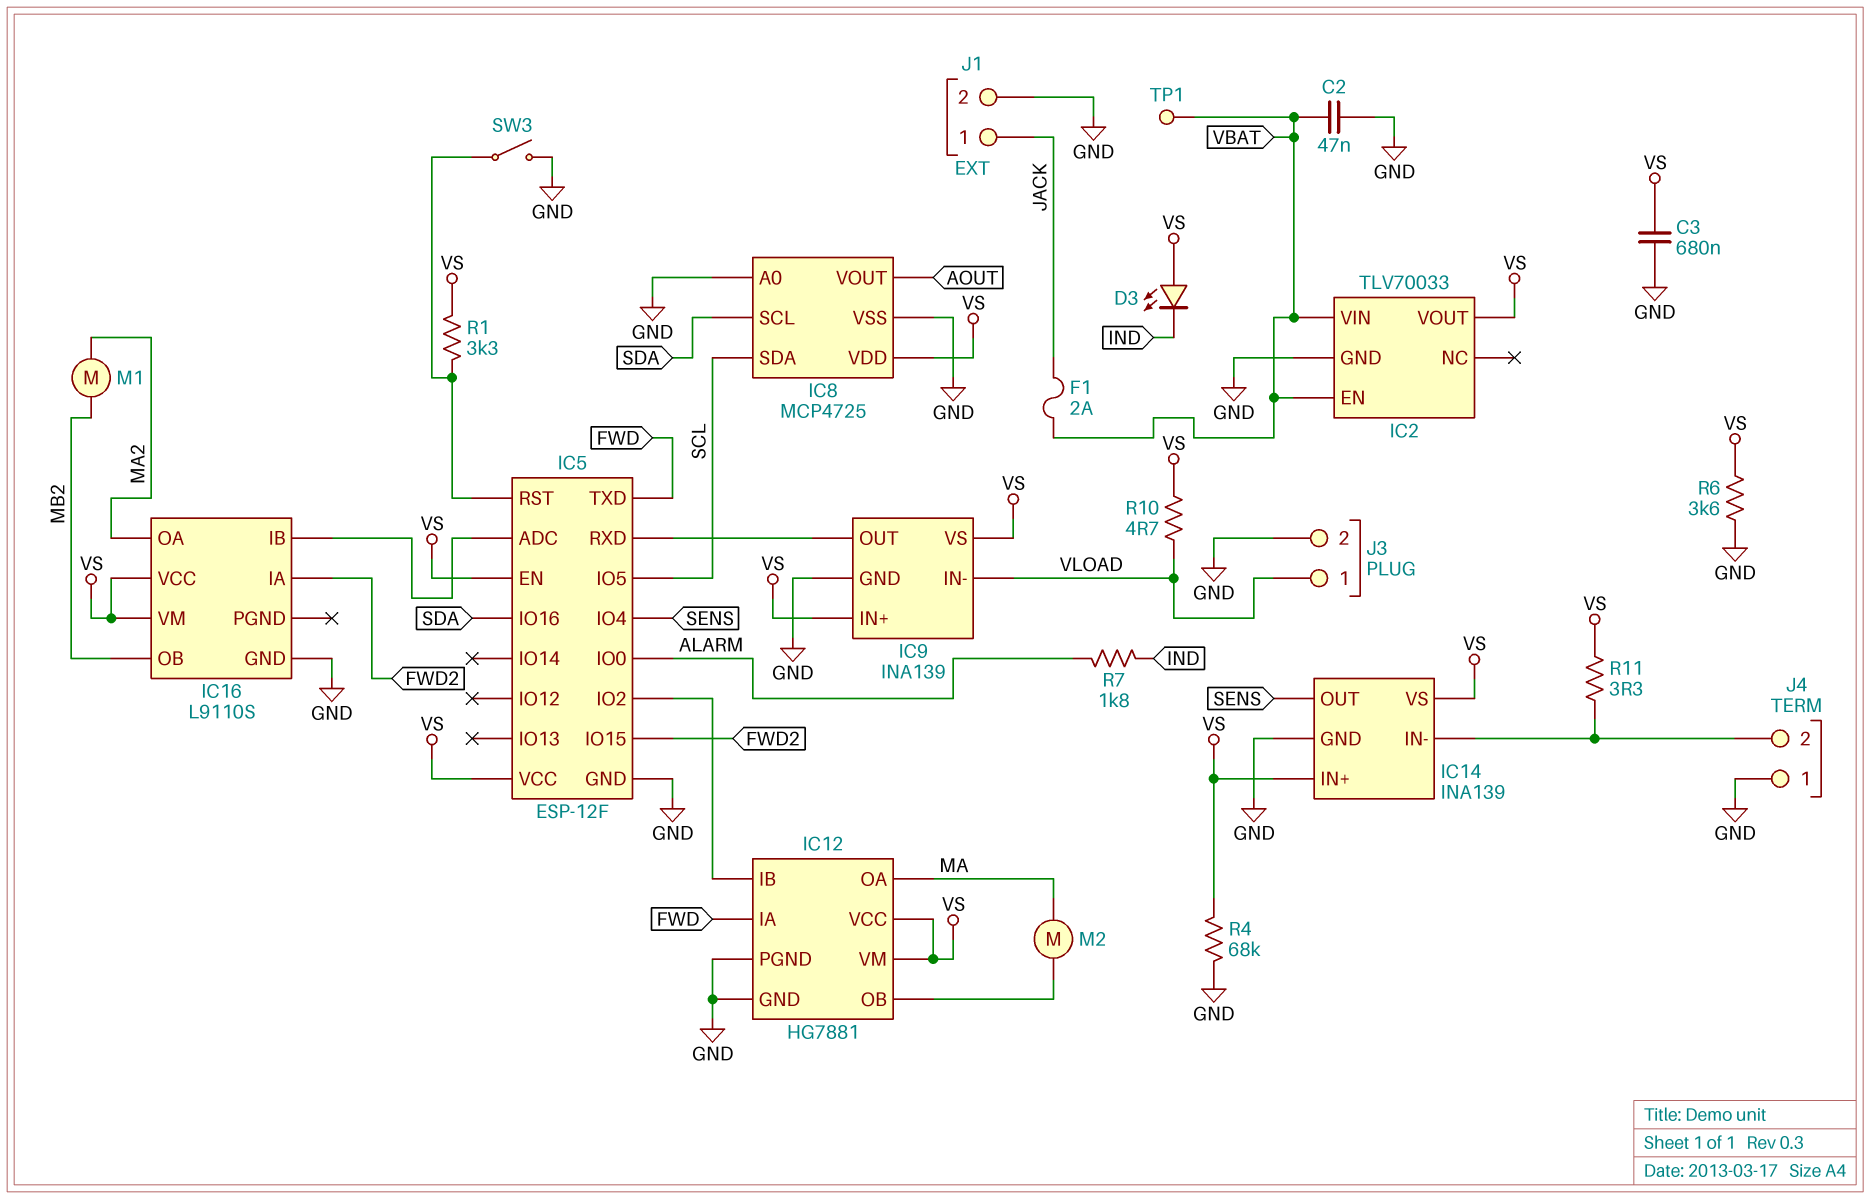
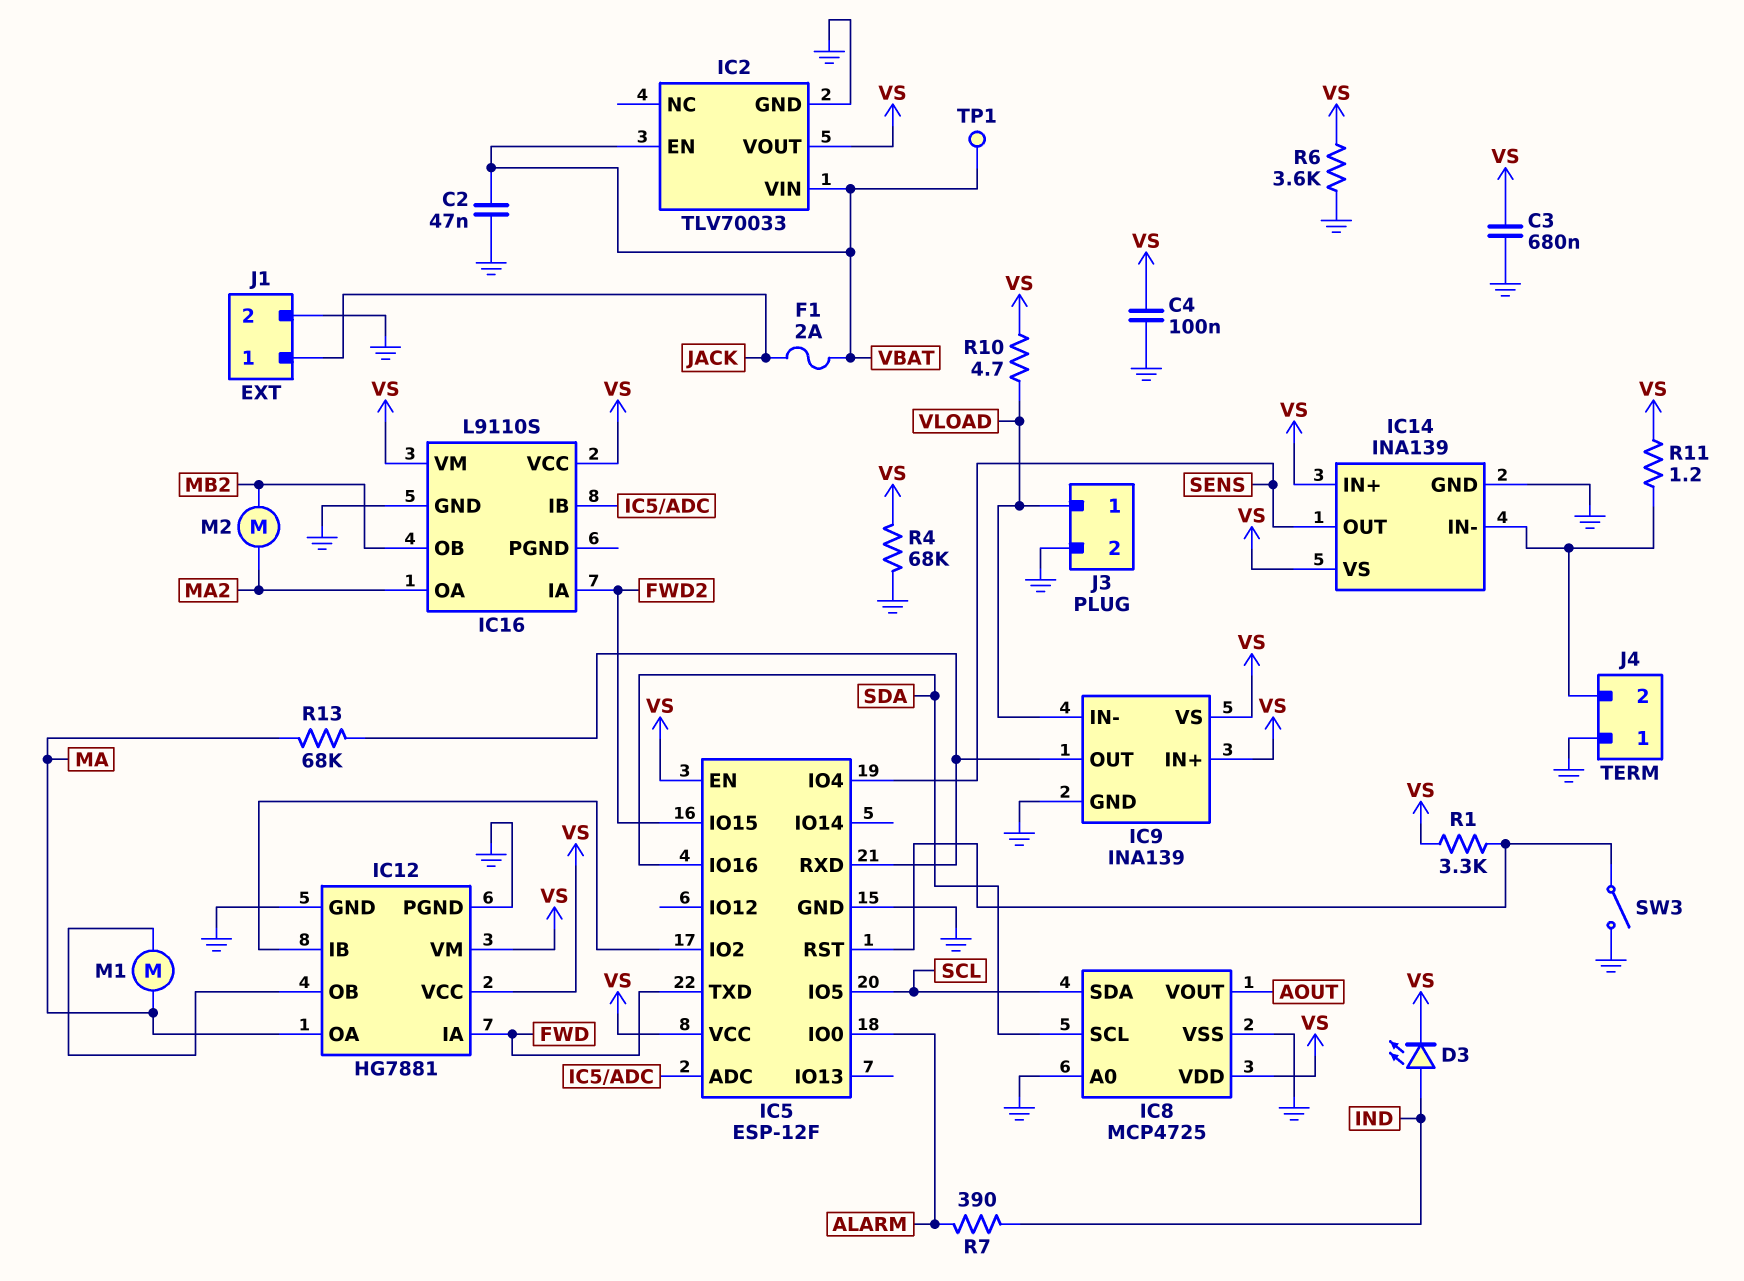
C4: none -> 100nF (GND, VS)
D3: LED (A VS, K IND) -> LED (A IND, K VS)
M1: motor (MA2, MB2) -> motor (IC12/OB, MA)
M2: motor (IC12/OB, MA) -> motor (MA2, MB2)
R7: 1.8k (ALARM, IND) -> 390 (ALARM, IND)
R11: 3.3 (IC14/IN-, VS) -> 1.2 (IC14/IN-, VS)
R13: none -> 68k (IC5/RXD, MA)

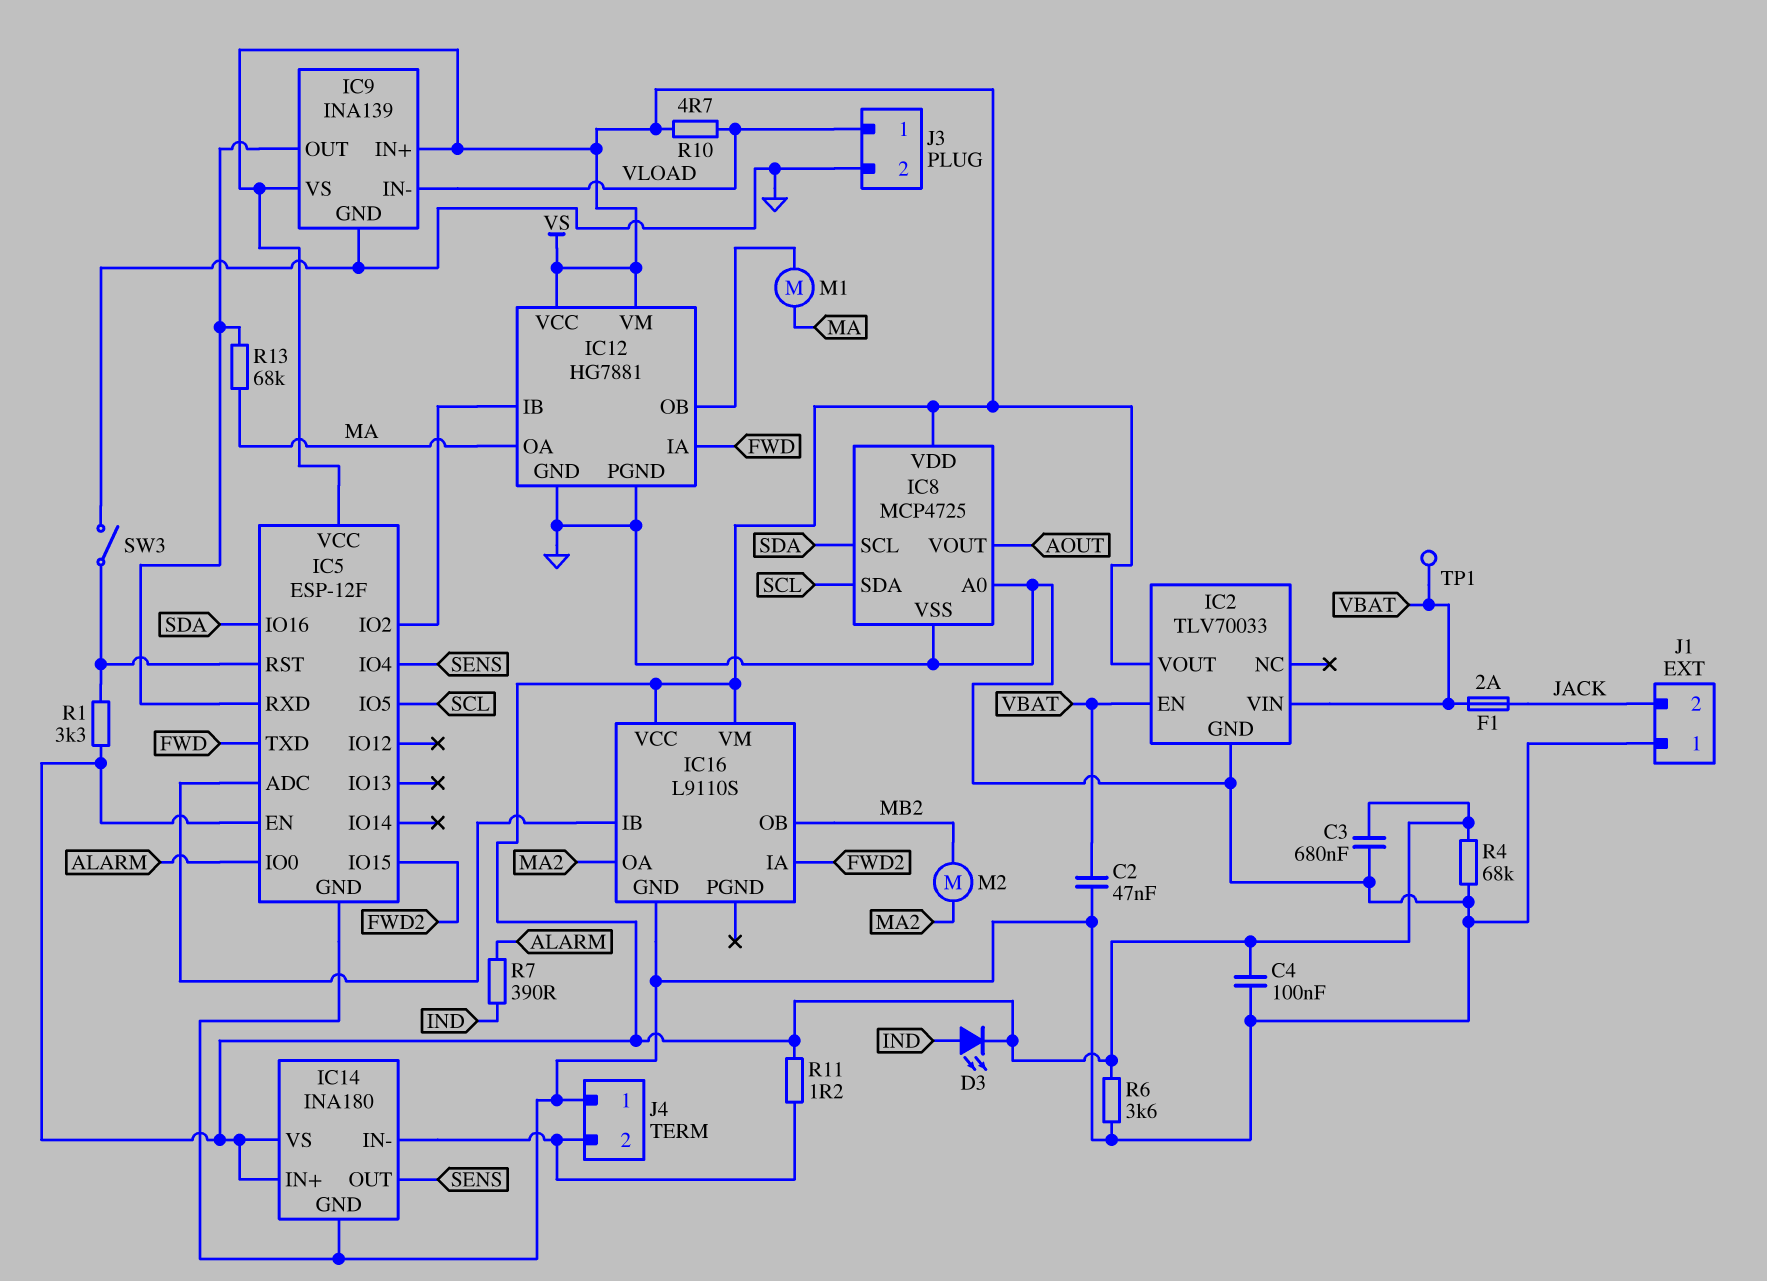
IC14: INA139 -> INA180
J1 pin 1: JACK -> GND
J1 pin 2: GND -> JACK

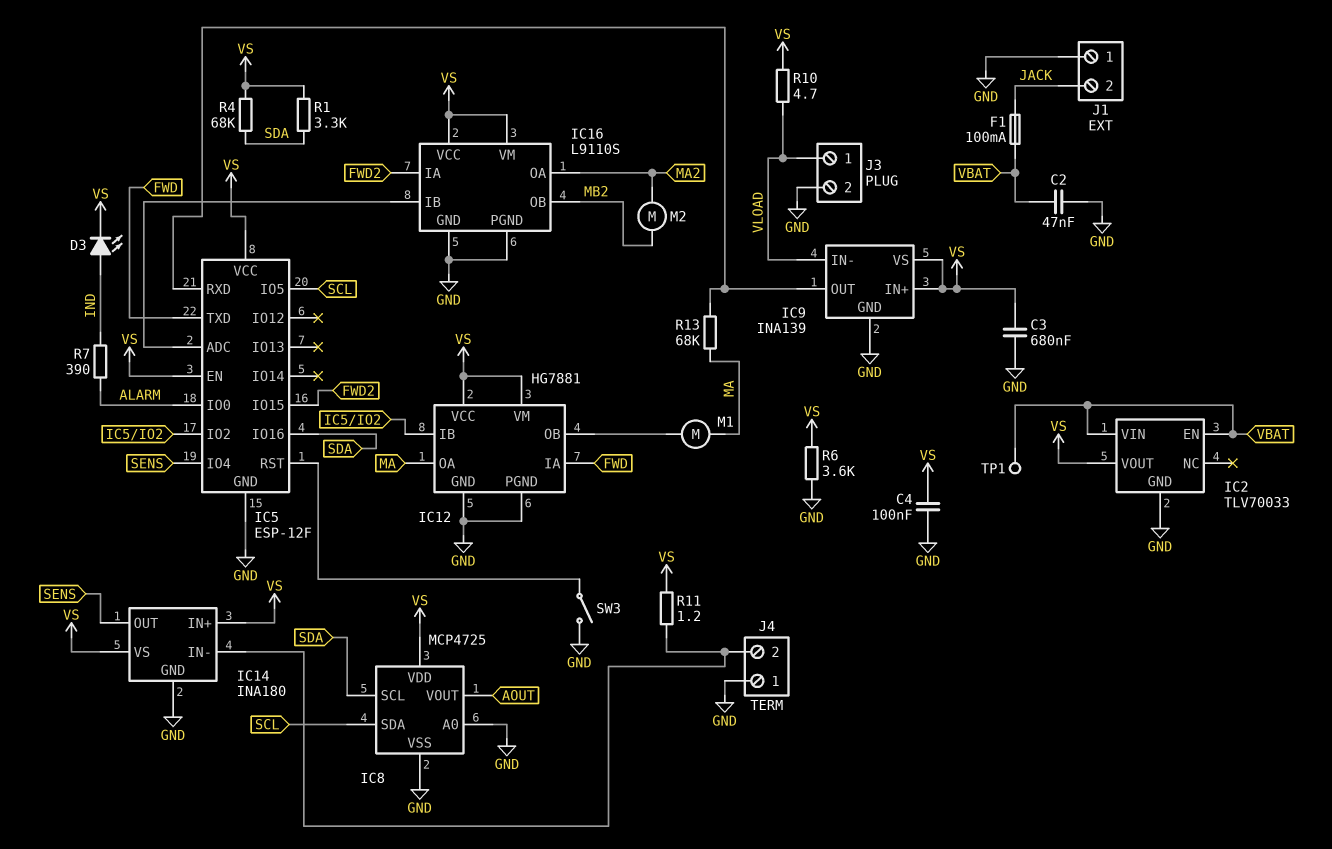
F1: 2A (JACK, VBAT) -> 100mA (JACK, VBAT)
IC16 pin PGND: none -> GND
R1: 3.3k (IC5/RST, VS) -> 3.3k (SDA, VS)
R4: 68k (GND, VS) -> 68k (SDA, VS)

